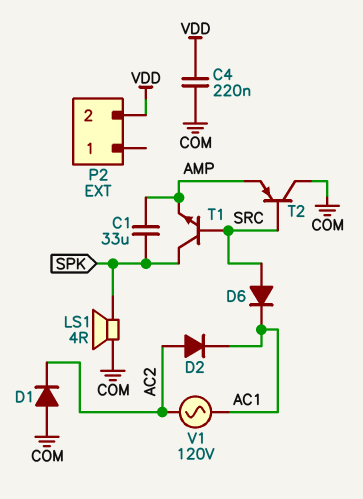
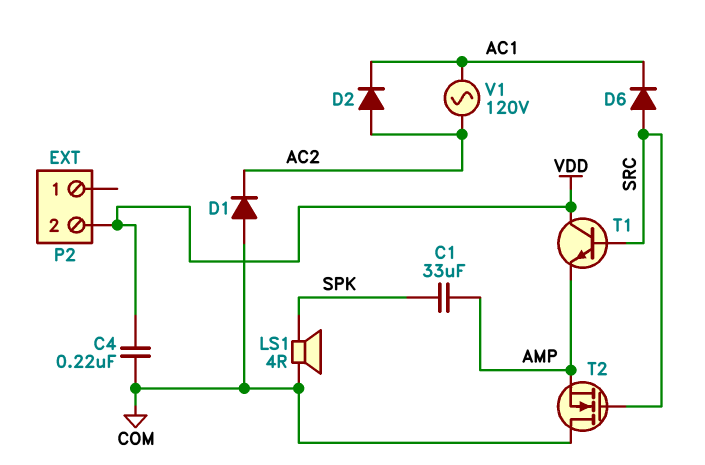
T1: NPN (B SRC, C SPK, E AMP) -> NPN (B SRC, C VDD, E AMP)
T2: PNP (B SRC, C COM, E AMP) -> NMOS (G SRC, D COM, S AMP)

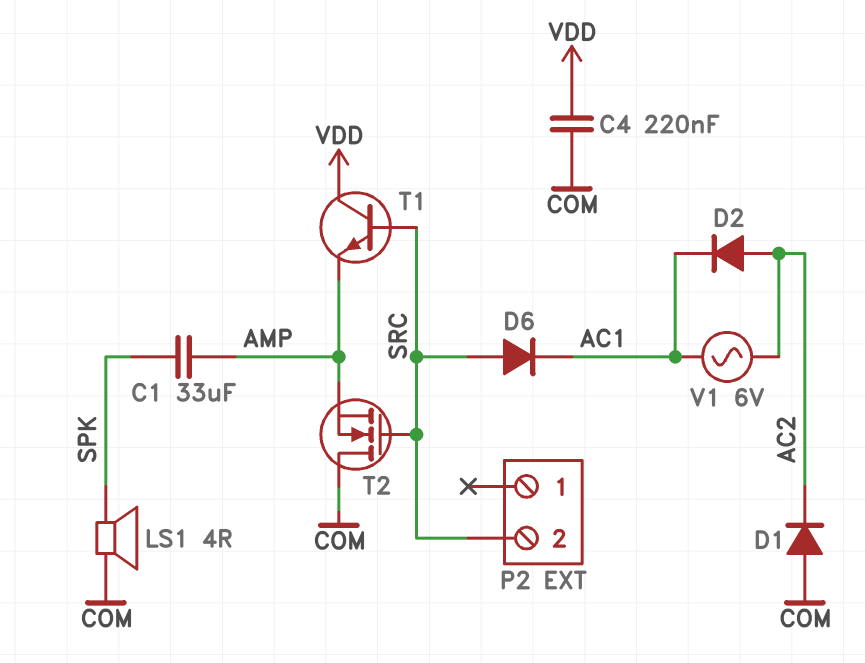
P2 pin 2: VDD -> SRC
V1: AC 120V (AC1, AC2) -> AC 6V (AC1, AC2)

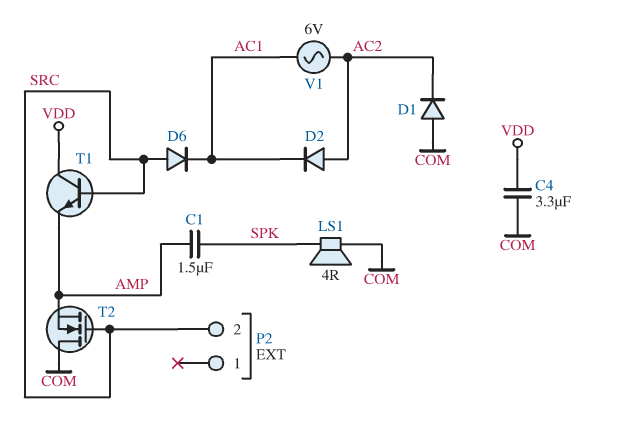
C1: 33uF (AMP, SPK) -> 1.5uF (AMP, SPK)
C4: 220nF (COM, VDD) -> 3.3uF (COM, VDD)

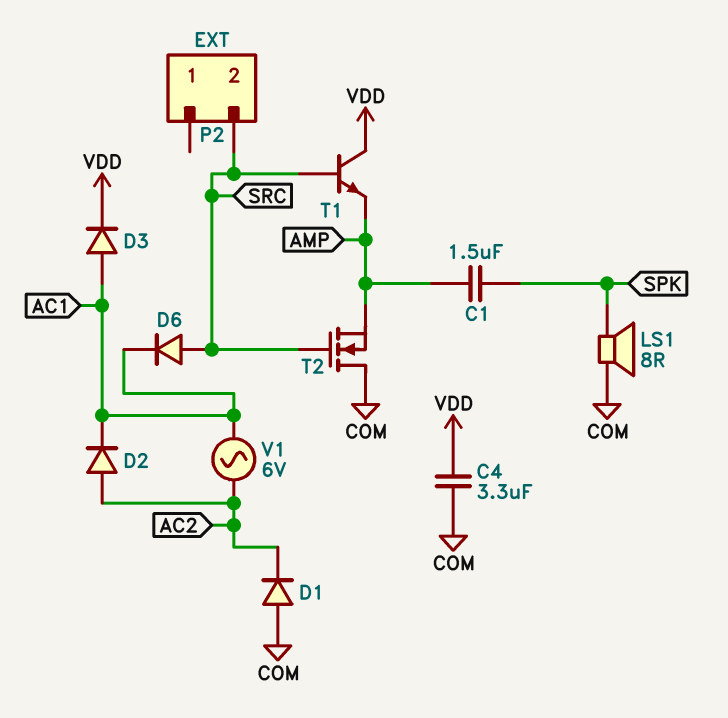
D3: none -> diode (A AC1, K VDD)
LS1: speaker 4R (COM, SPK) -> speaker 8R (COM, SPK)

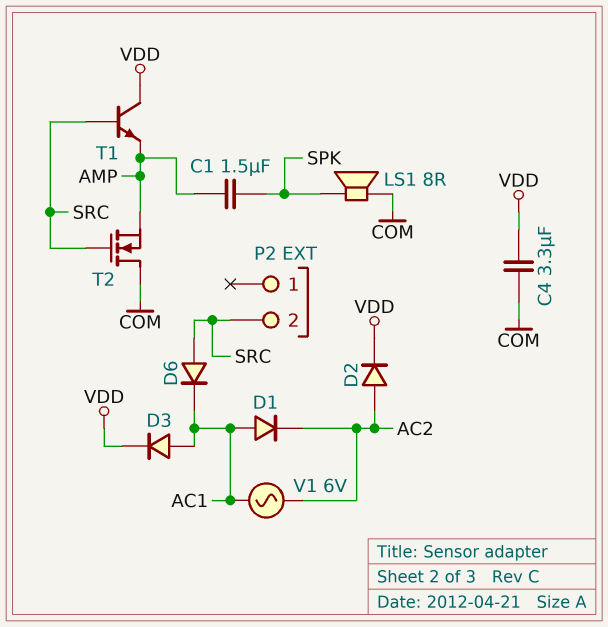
D1: diode (A COM, K AC2) -> diode (A AC1, K AC2)
D2: diode (A AC2, K AC1) -> diode (A AC2, K VDD)

